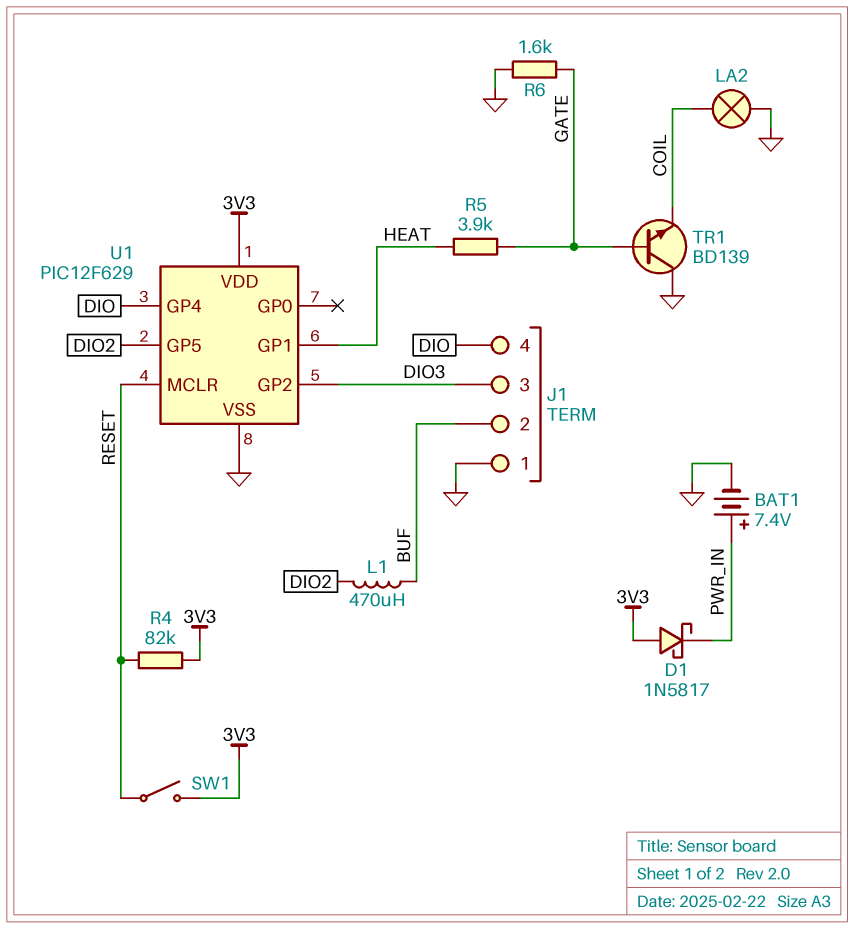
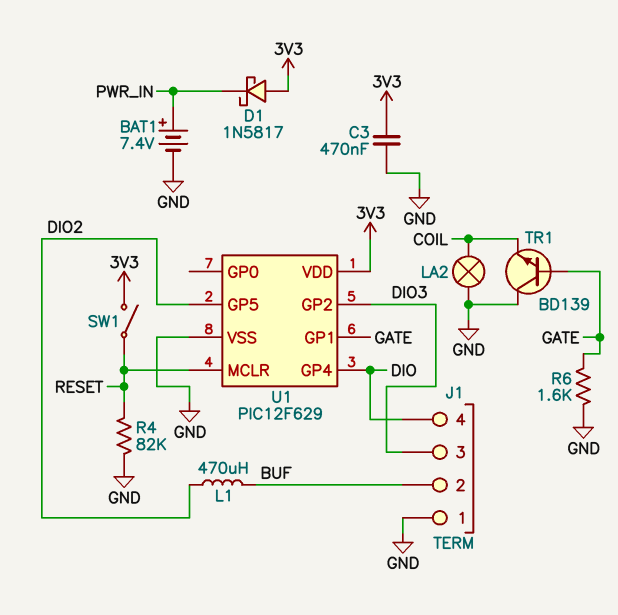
C3: none -> 470nF (3V3, GND)
R4: 82k (3V3, RESET) -> 82k (GND, RESET)
R5: 3.9k (GATE, HEAT) -> none
U1 pin GP1: HEAT -> GATE

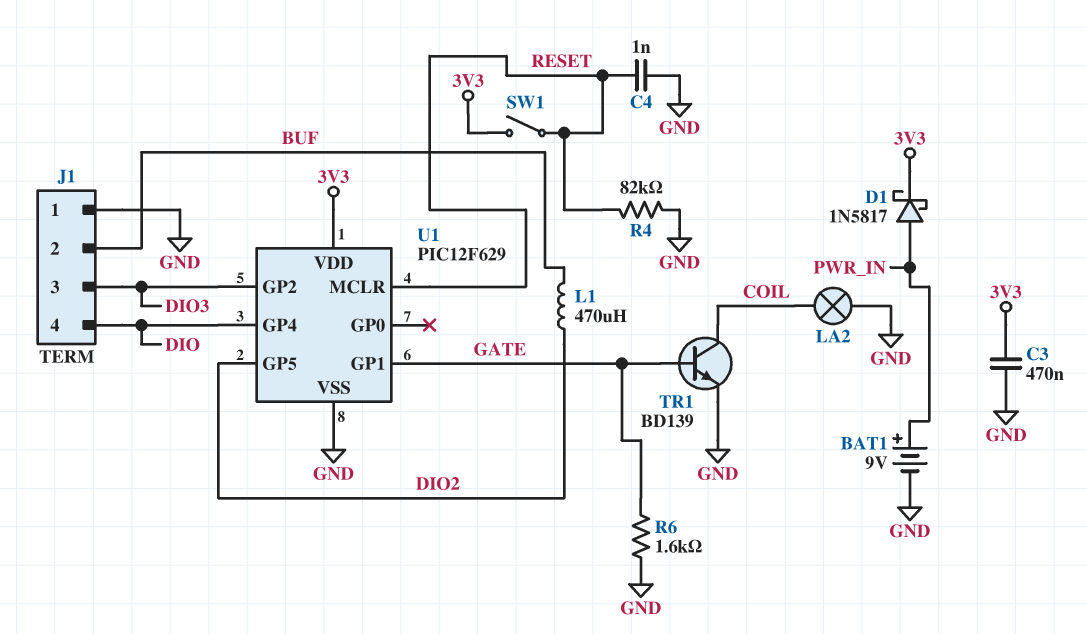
BAT1: 7.4V (plus PWR_IN, minus GND) -> 9V (plus PWR_IN, minus GND)
C4: none -> 1nF (GND, RESET)
D1: schottky 1N5817 (A 3V3, K PWR_IN) -> schottky 1N5817 (A PWR_IN, K 3V3)
TR1: NPN BD139 (B GATE, C GND, E COIL) -> NPN BD139 (B GATE, C COIL, E GND)

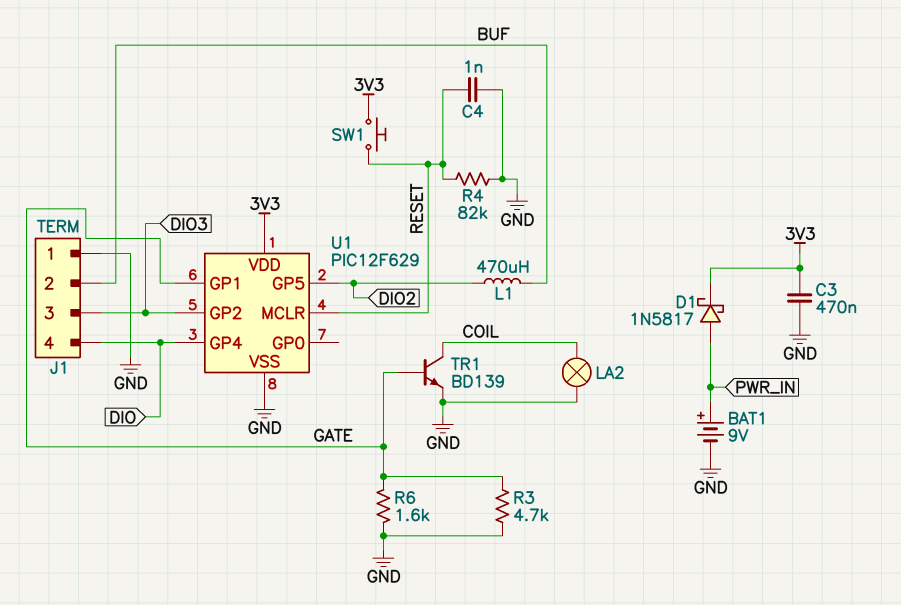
R3: none -> 4.7k (GATE, GND)
SW1: switch (3V3, RESET) -> button (3V3, RESET)

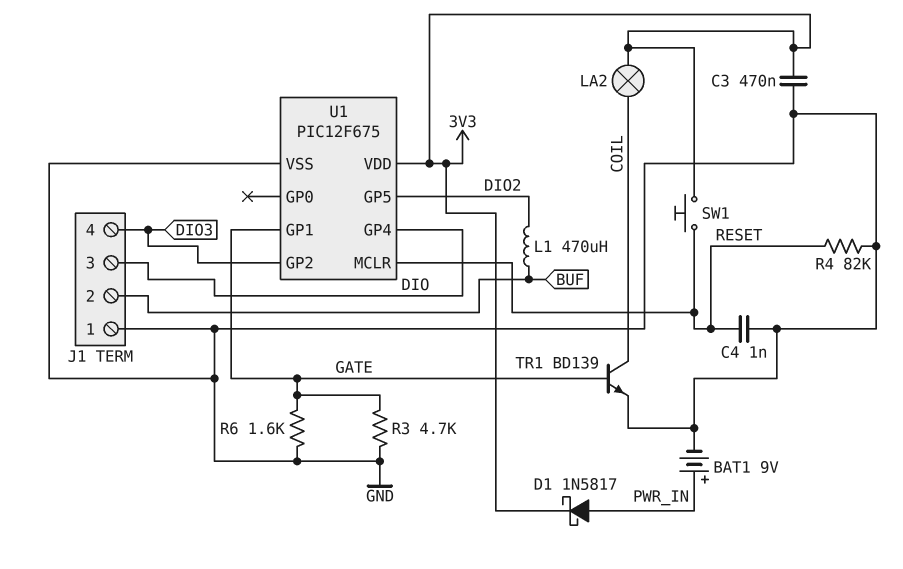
J1 pin 3: DIO3 -> DIO
J1 pin 4: DIO -> DIO3
LA2: lamp (COIL, GND) -> lamp (3V3, COIL)
U1: PIC12F629 -> PIC12F675

